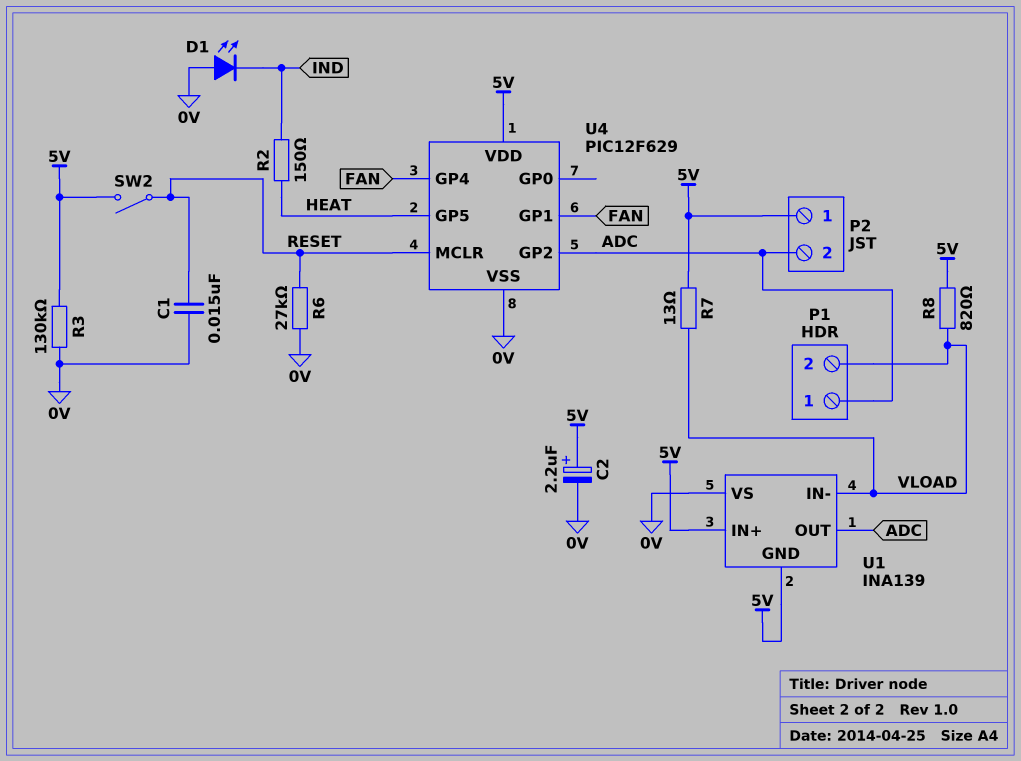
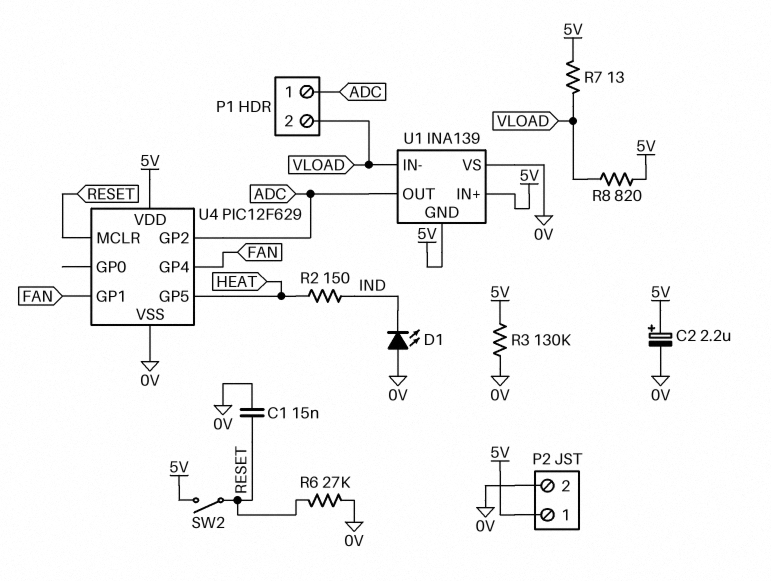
P2 pin 2: ADC -> 0V

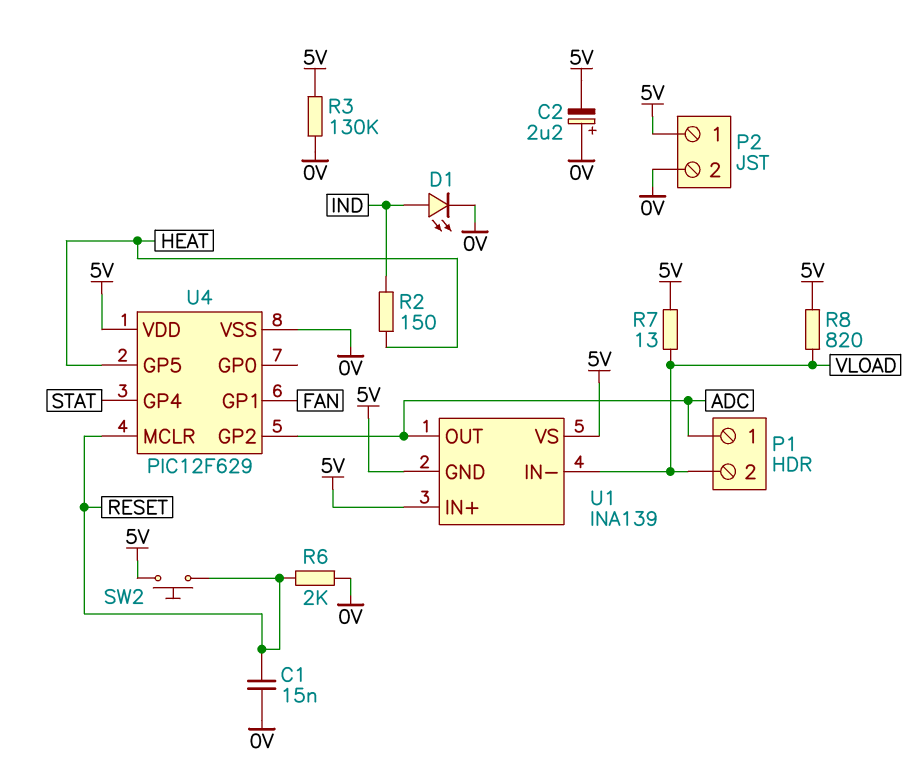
C2: 2.2uF (plus 5V, minus 0V) -> 2.2uF (plus 0V, minus 5V)
D1: LED (A 0V, K IND) -> LED (A IND, K 0V)
R6: 27k (0V, RESET) -> 2k (0V, RESET)
SW2: switch (5V, RESET) -> button (5V, RESET)
U1 pin VS: 0V -> 5V
U4 pin GP4: FAN -> STAT

